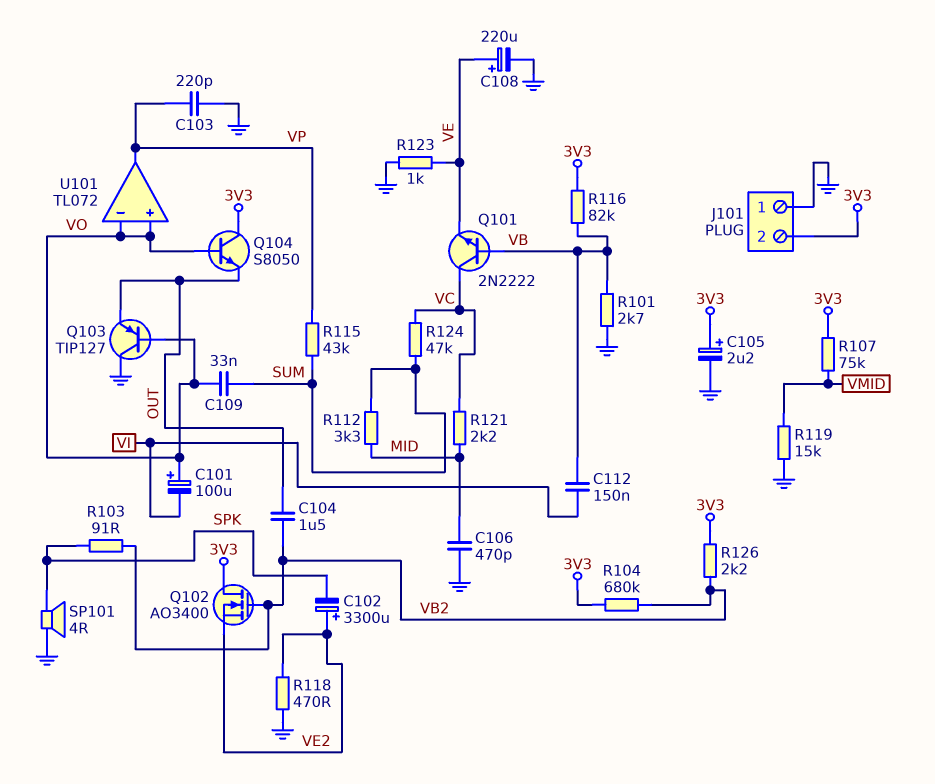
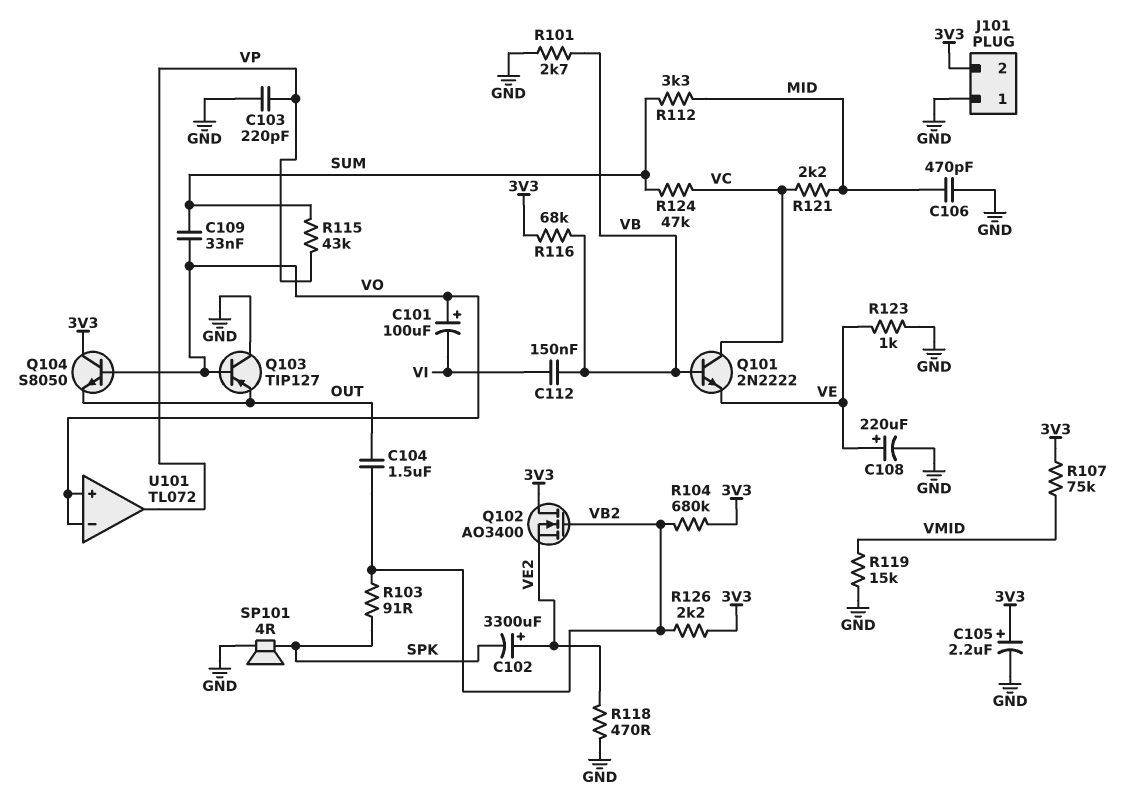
R116: 82k (3V3, VB) -> 68k (3V3, VB)

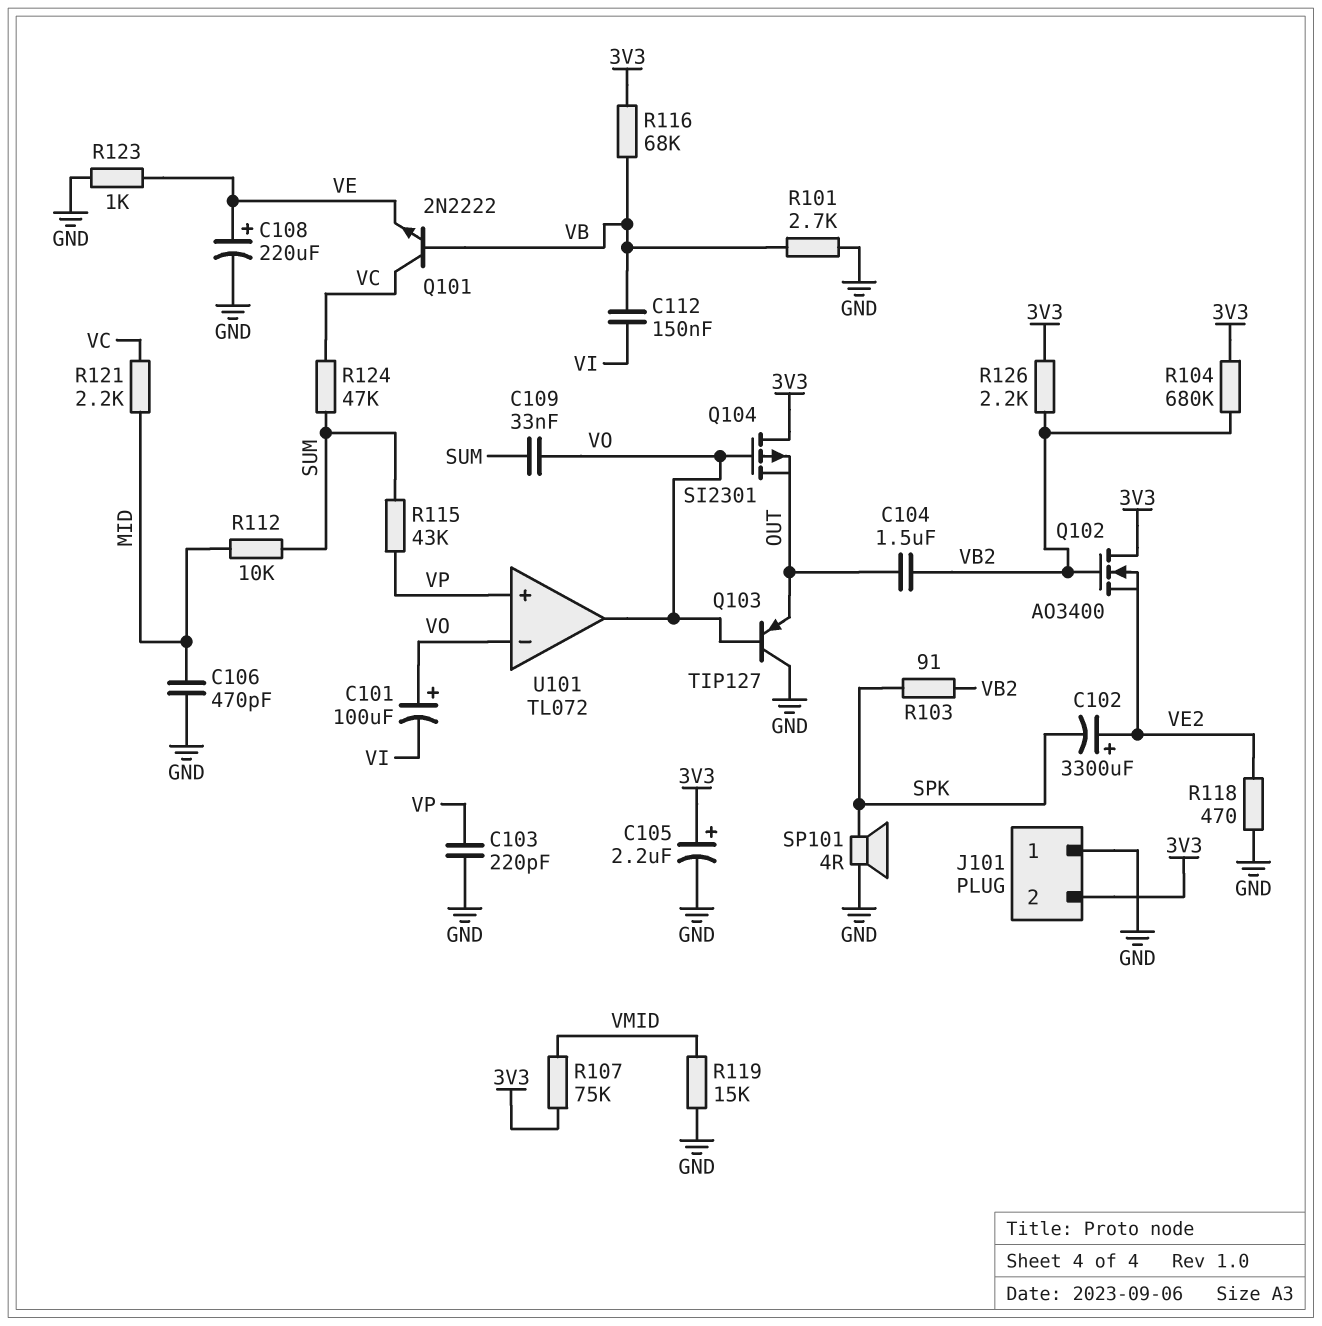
Q104: NPN S8050 (B VO, C 3V3, E OUT) -> PMOS SI2301 (G VO, D 3V3, S OUT)
R112: 3.3k (MID, SUM) -> 10k (MID, SUM)
U101 pin in+: VO -> VP
U101 pin out: VP -> VO

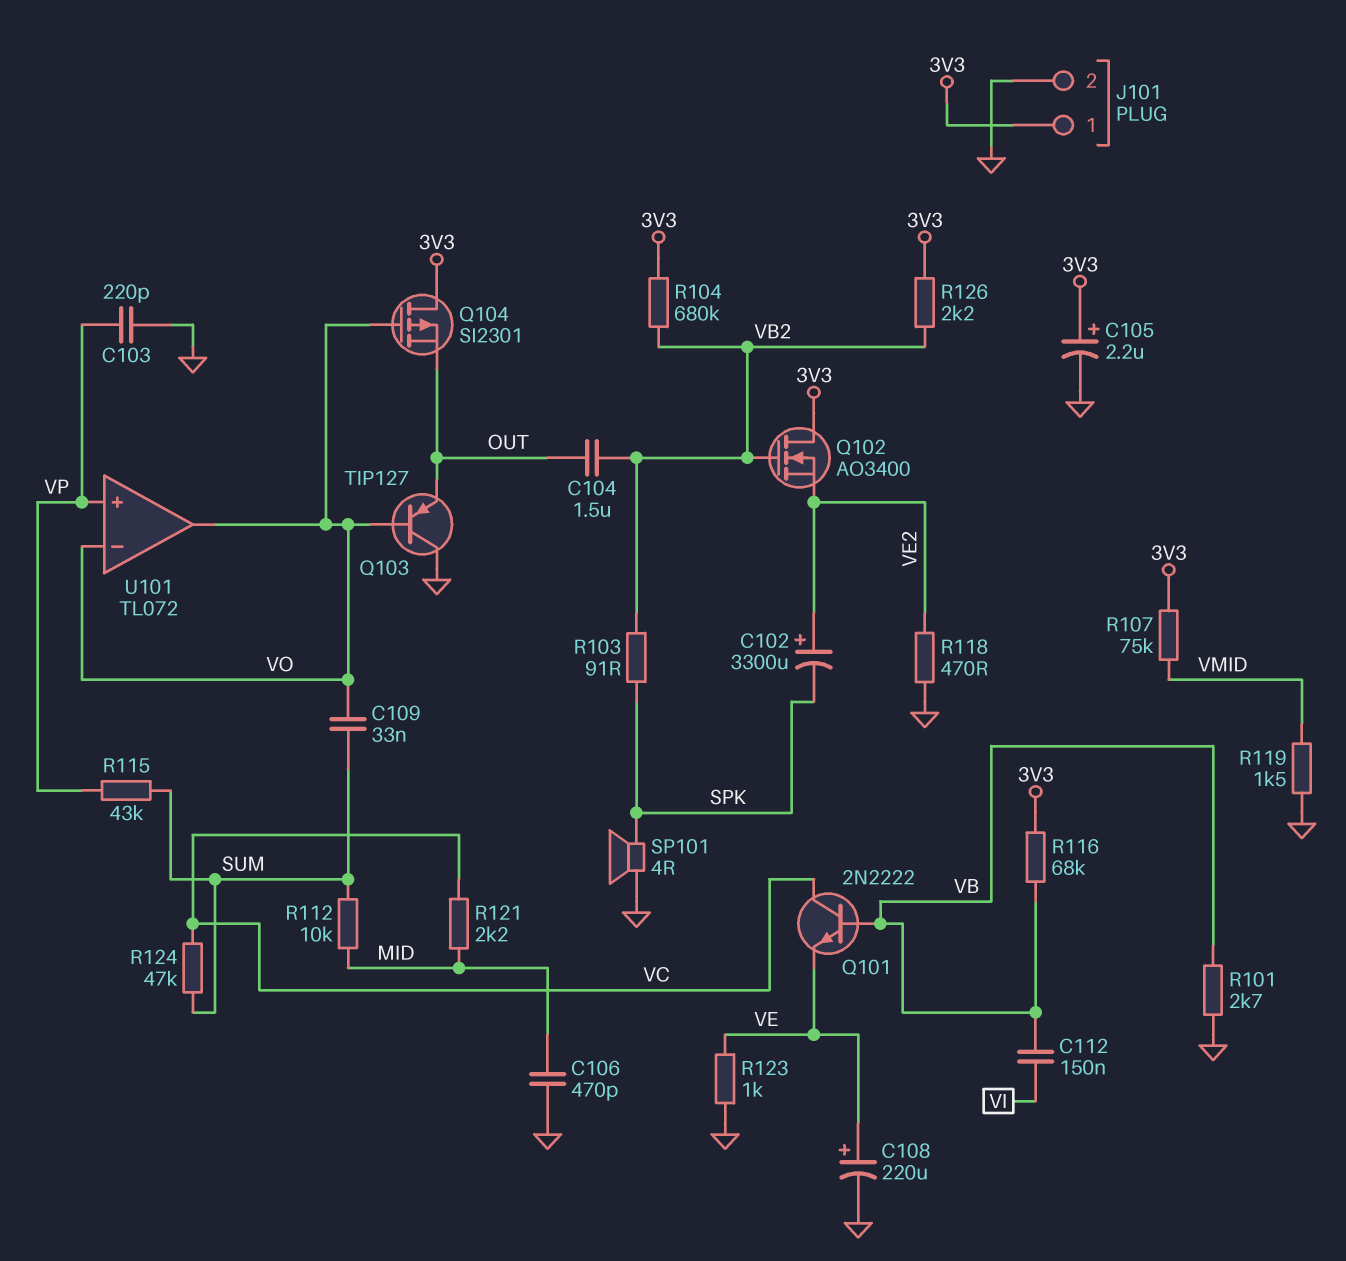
C101: 100uF (plus VO, minus VI) -> none
J101 pin 1: GND -> 3V3
J101 pin 2: 3V3 -> GND
R119: 15k (GND, VMID) -> 1.5k (GND, VMID)

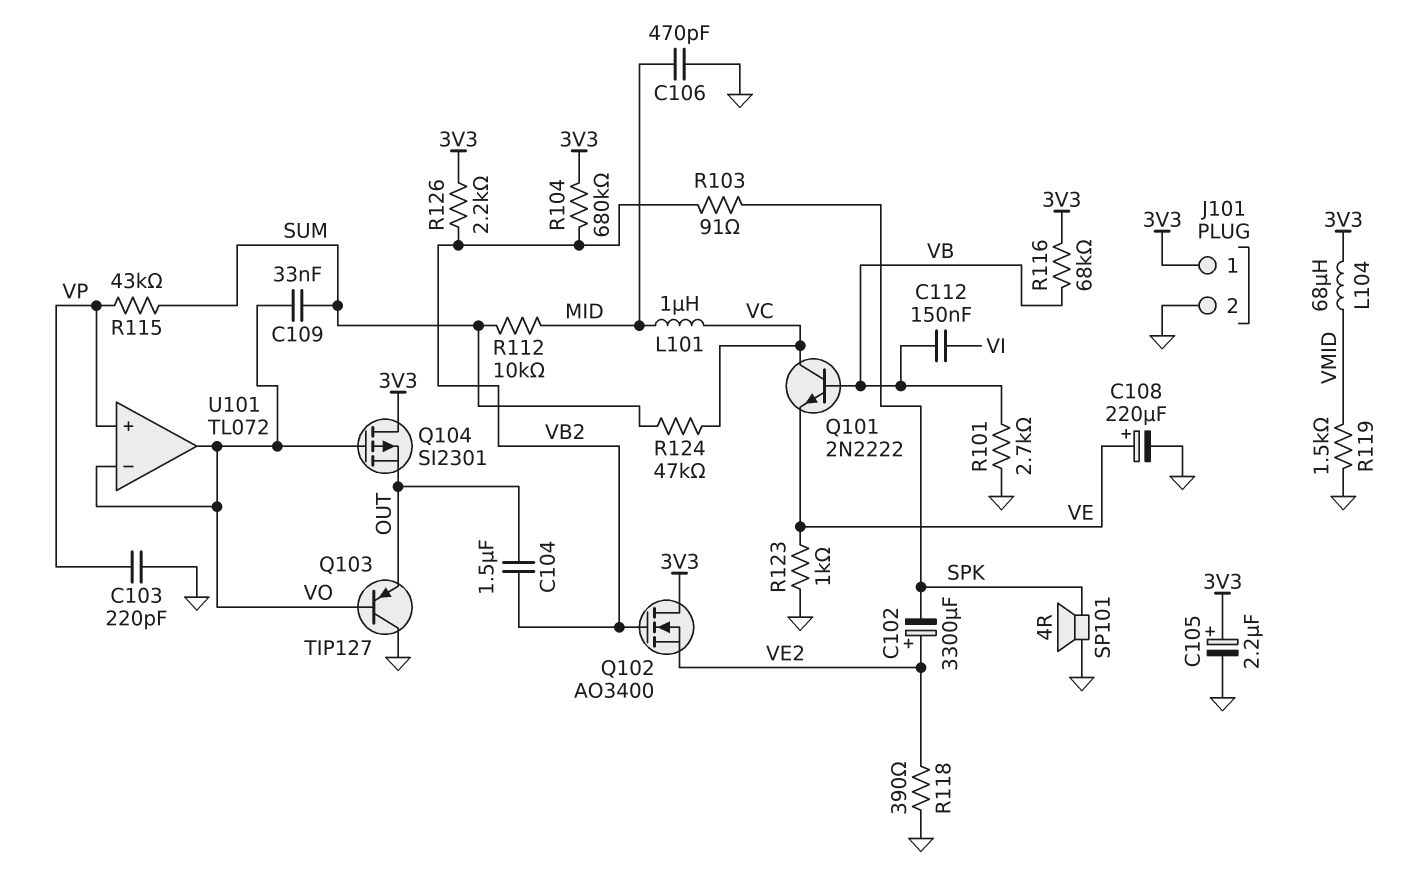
L101: none -> 1uH (MID, VC)
L104: none -> 68uH (3V3, VMID)
R107: 75k (3V3, VMID) -> none
R118: 470 (GND, VE2) -> 390 (GND, VE2)
R121: 2.2k (MID, VC) -> none

